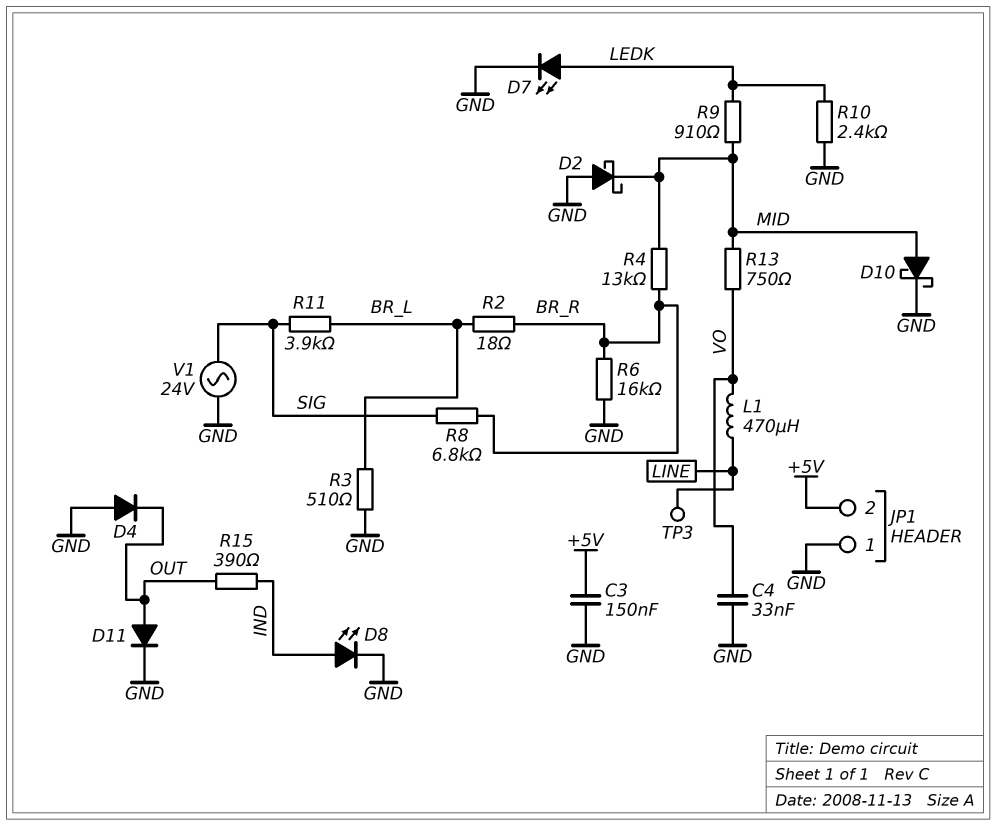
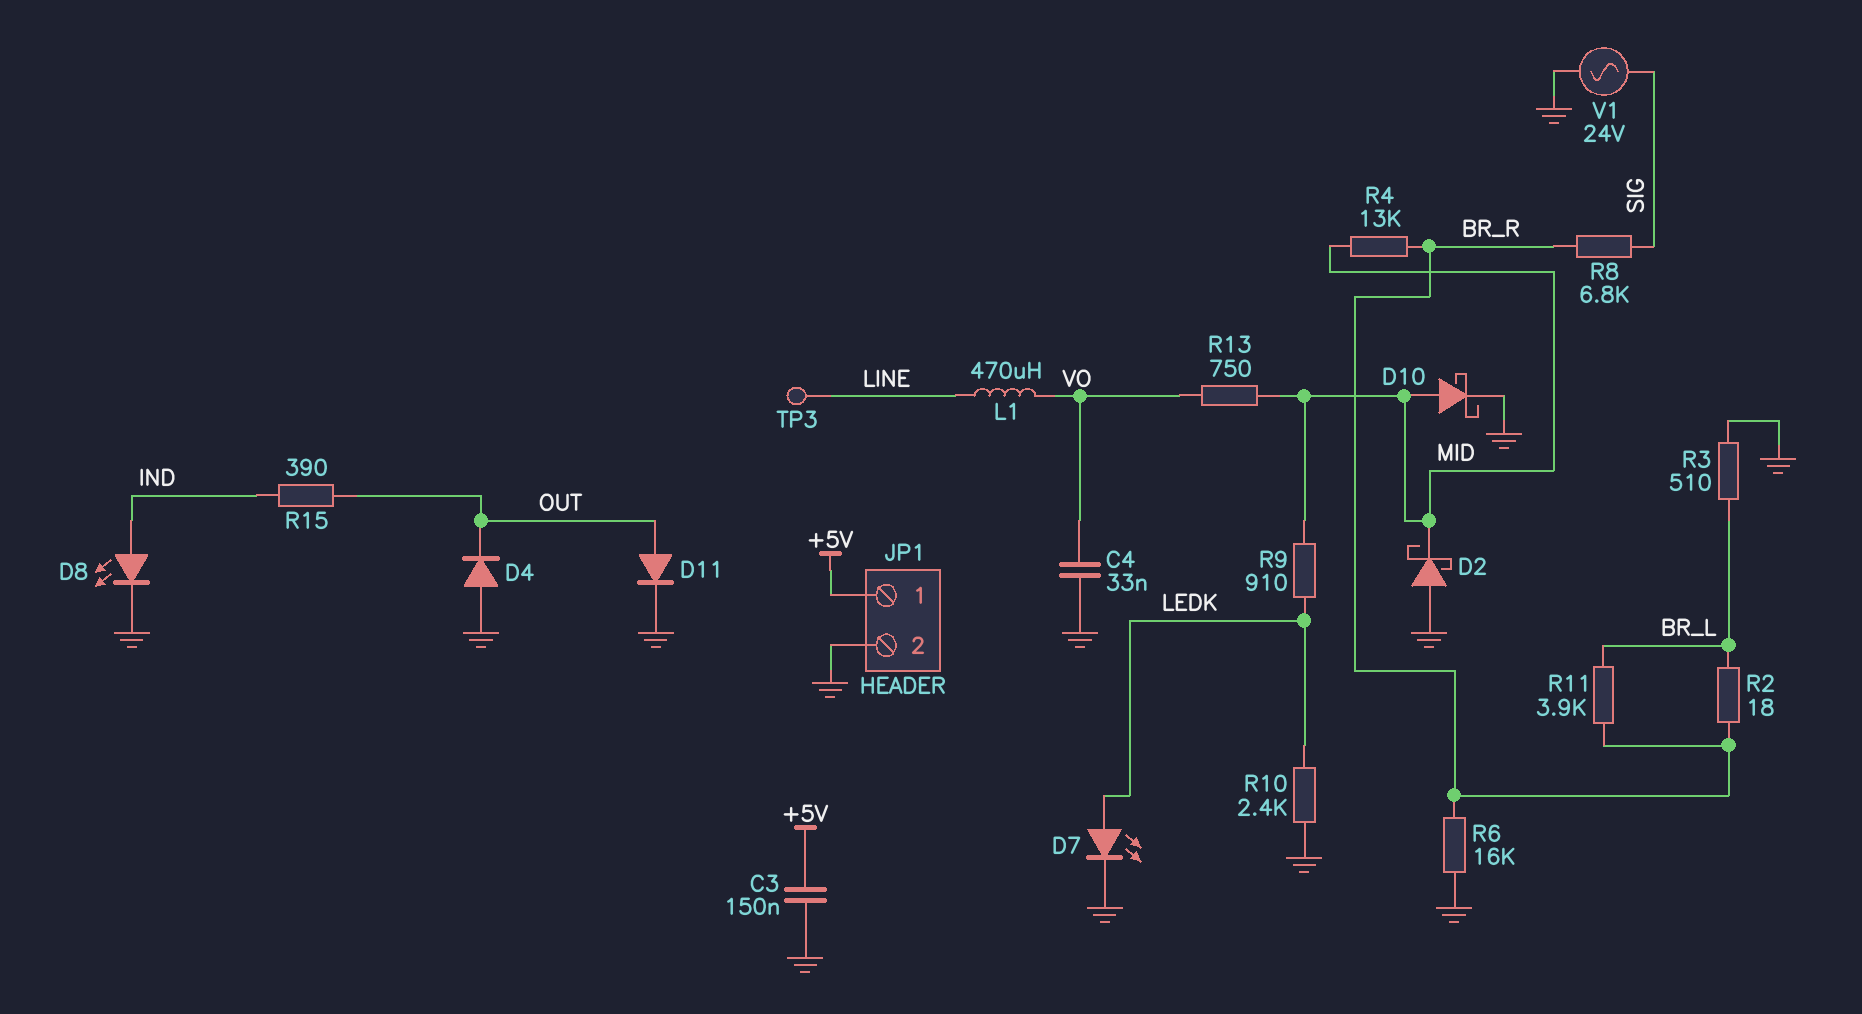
JP1 pin 1: GND -> +5V
JP1 pin 2: +5V -> GND
R11: 3.9k (BR_L, SIG) -> 3.9k (BR_L, BR_R)

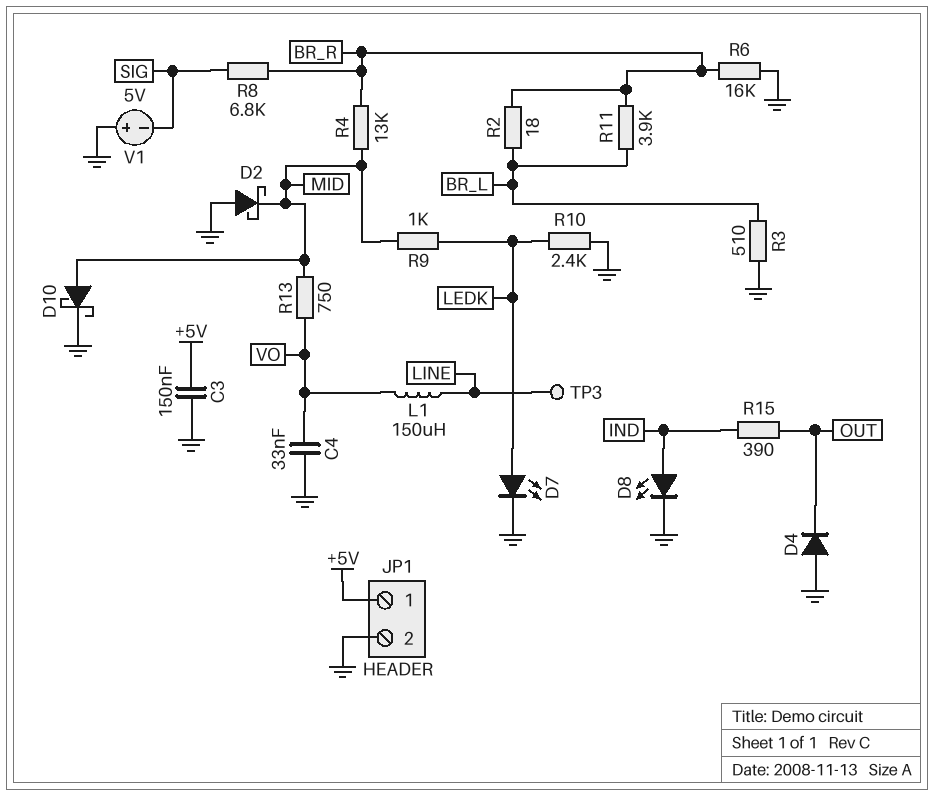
D11: diode (A OUT, K GND) -> none
L1: 470uH (LINE, VO) -> 150uH (LINE, VO)
R9: 910 (LEDK, MID) -> 1k (LEDK, MID)
V1: AC 24V (GND, SIG) -> 5V (plus GND, minus SIG)

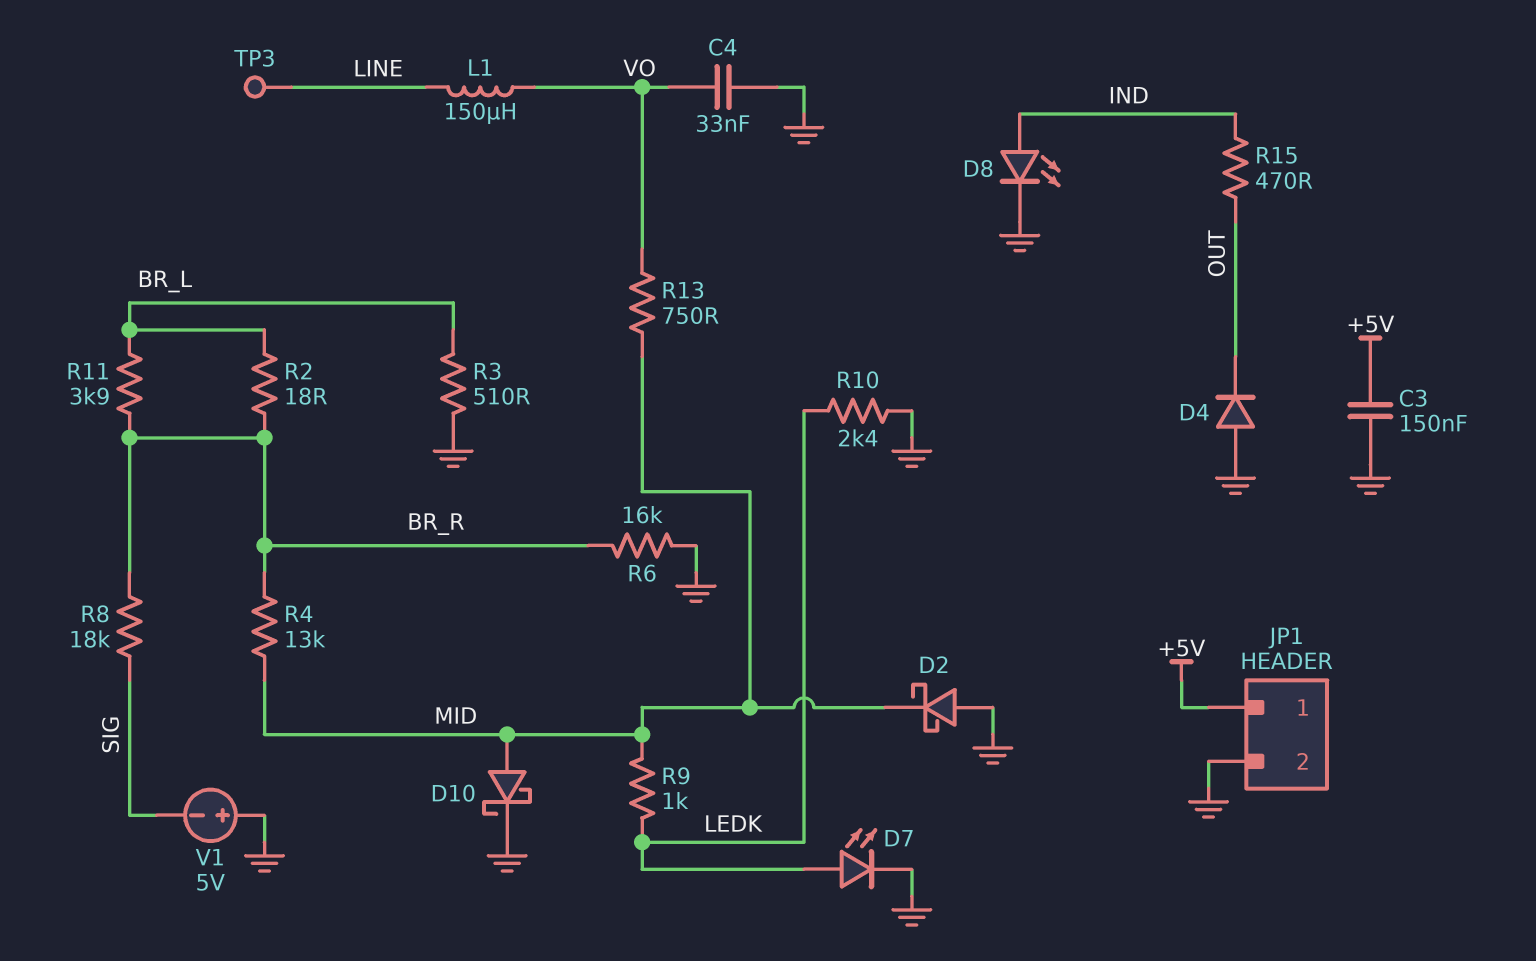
R8: 6.8k (BR_R, SIG) -> 18k (BR_R, SIG)
R15: 390 (IND, OUT) -> 470 (IND, OUT)

